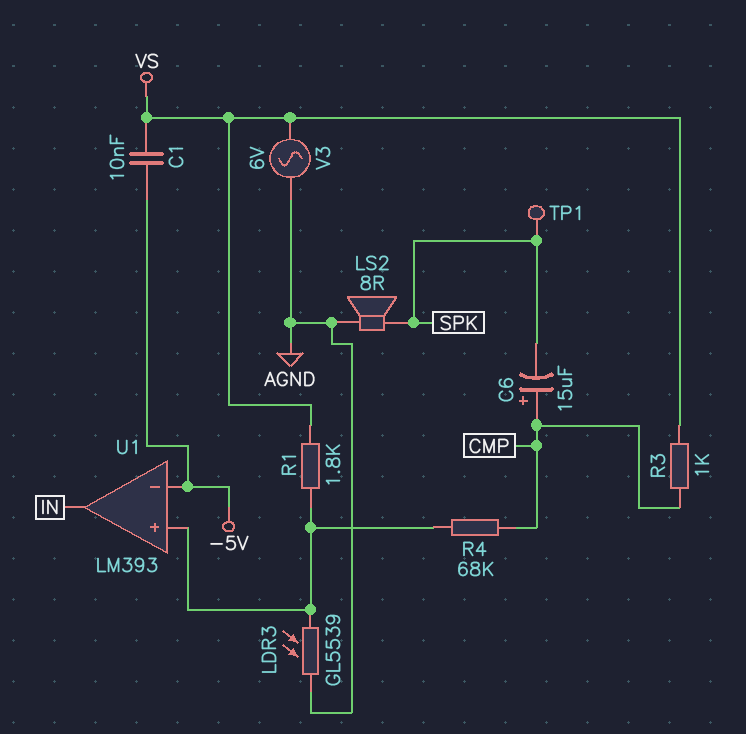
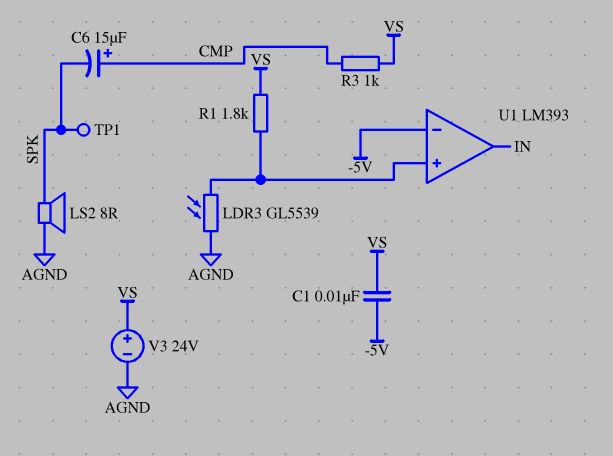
R4: 68k (CMP, U1/in+) -> none
V3: AC 6V (AGND, VS) -> 24V (plus VS, minus AGND)

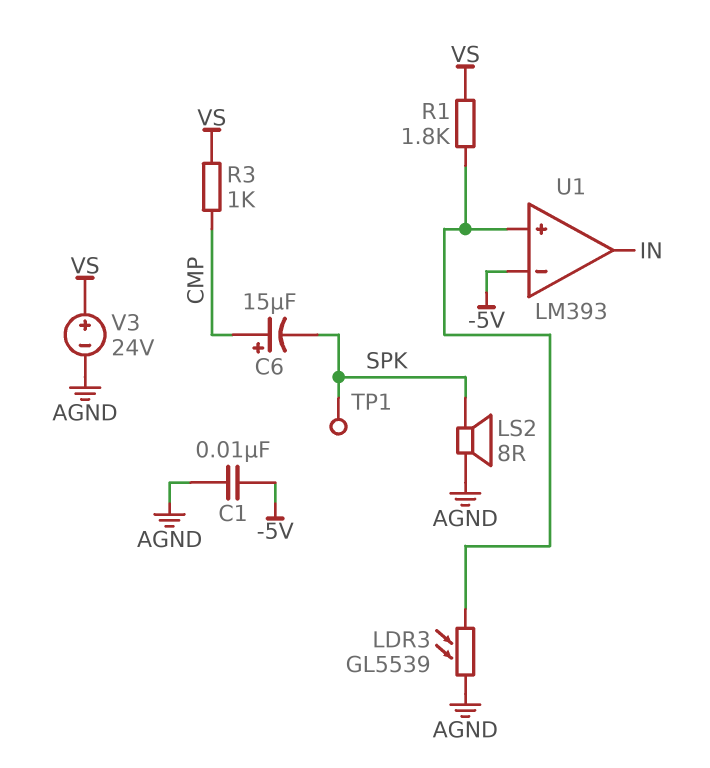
C1: 10nF (-5V, VS) -> 10nF (-5V, AGND)

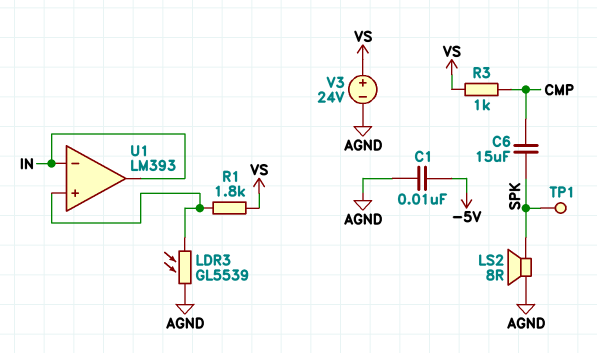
C6: 15uF (plus CMP, minus SPK) -> 15uF (CMP, SPK)
U1 pin in-: -5V -> IN

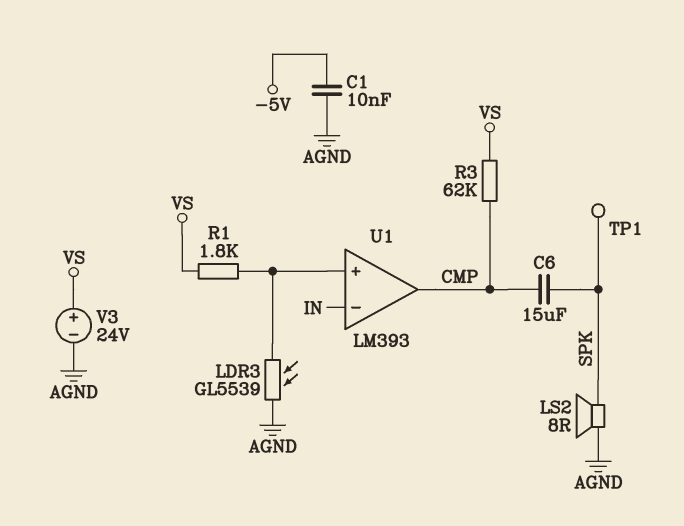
R3: 1k (CMP, VS) -> 62k (CMP, VS)
U1 pin out: IN -> CMP

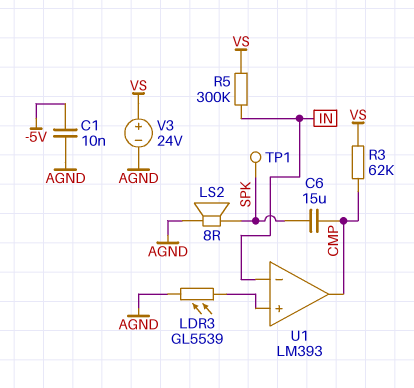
R1: 1.8k (U1/in+, VS) -> none
R5: none -> 300k (IN, VS)

